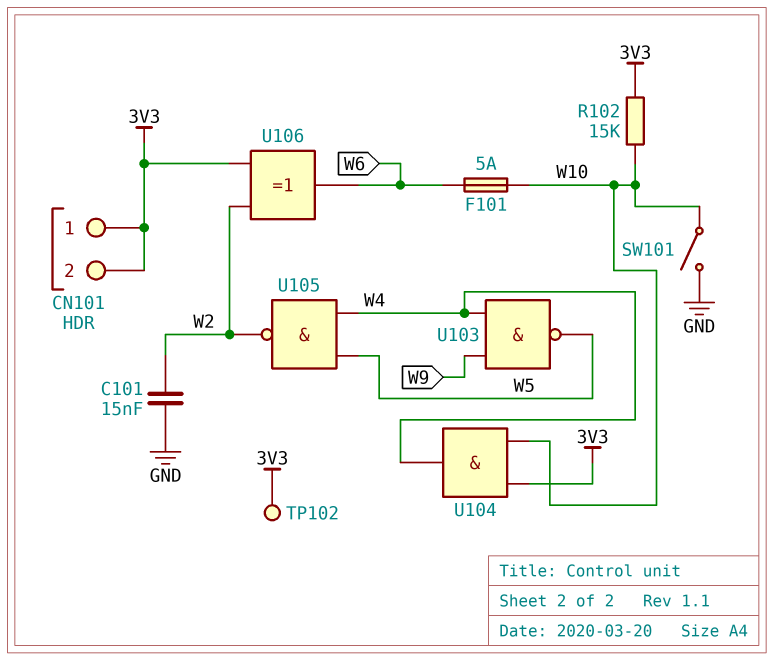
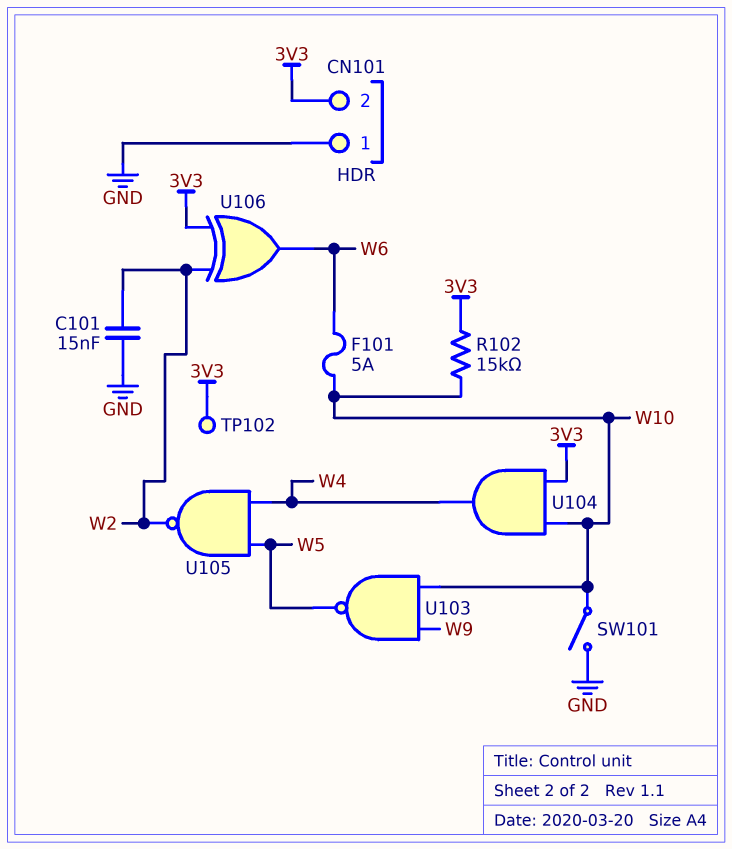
CN101 pin 1: 3V3 -> GND
U103: NAND (in W4, in W9, out W5) -> NAND (in W9, in W10, out W5)

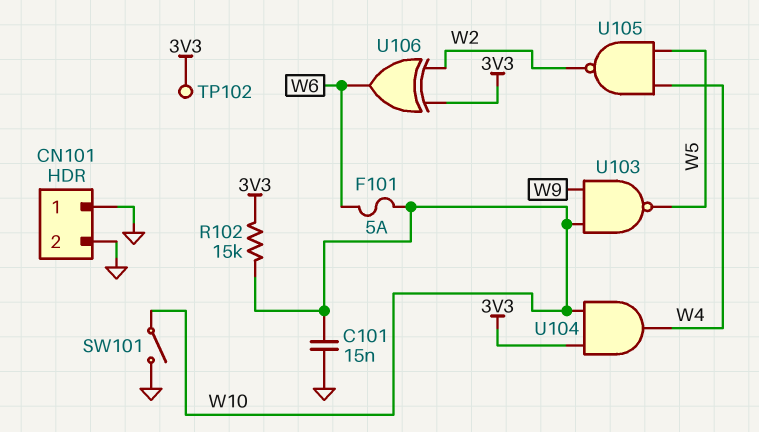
C101: 15nF (GND, W2) -> 15nF (GND, W10)
CN101 pin 2: 3V3 -> GND

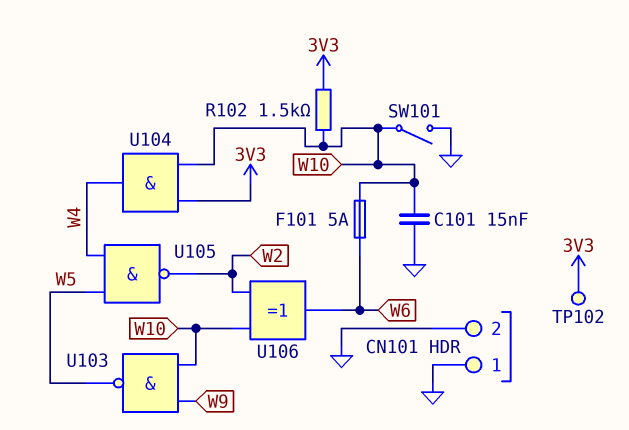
R102: 15k (3V3, W10) -> 1.5k (3V3, W10)
U106: XOR (in 3V3, in W2, out W6) -> XOR (in W2, in W10, out W6)

